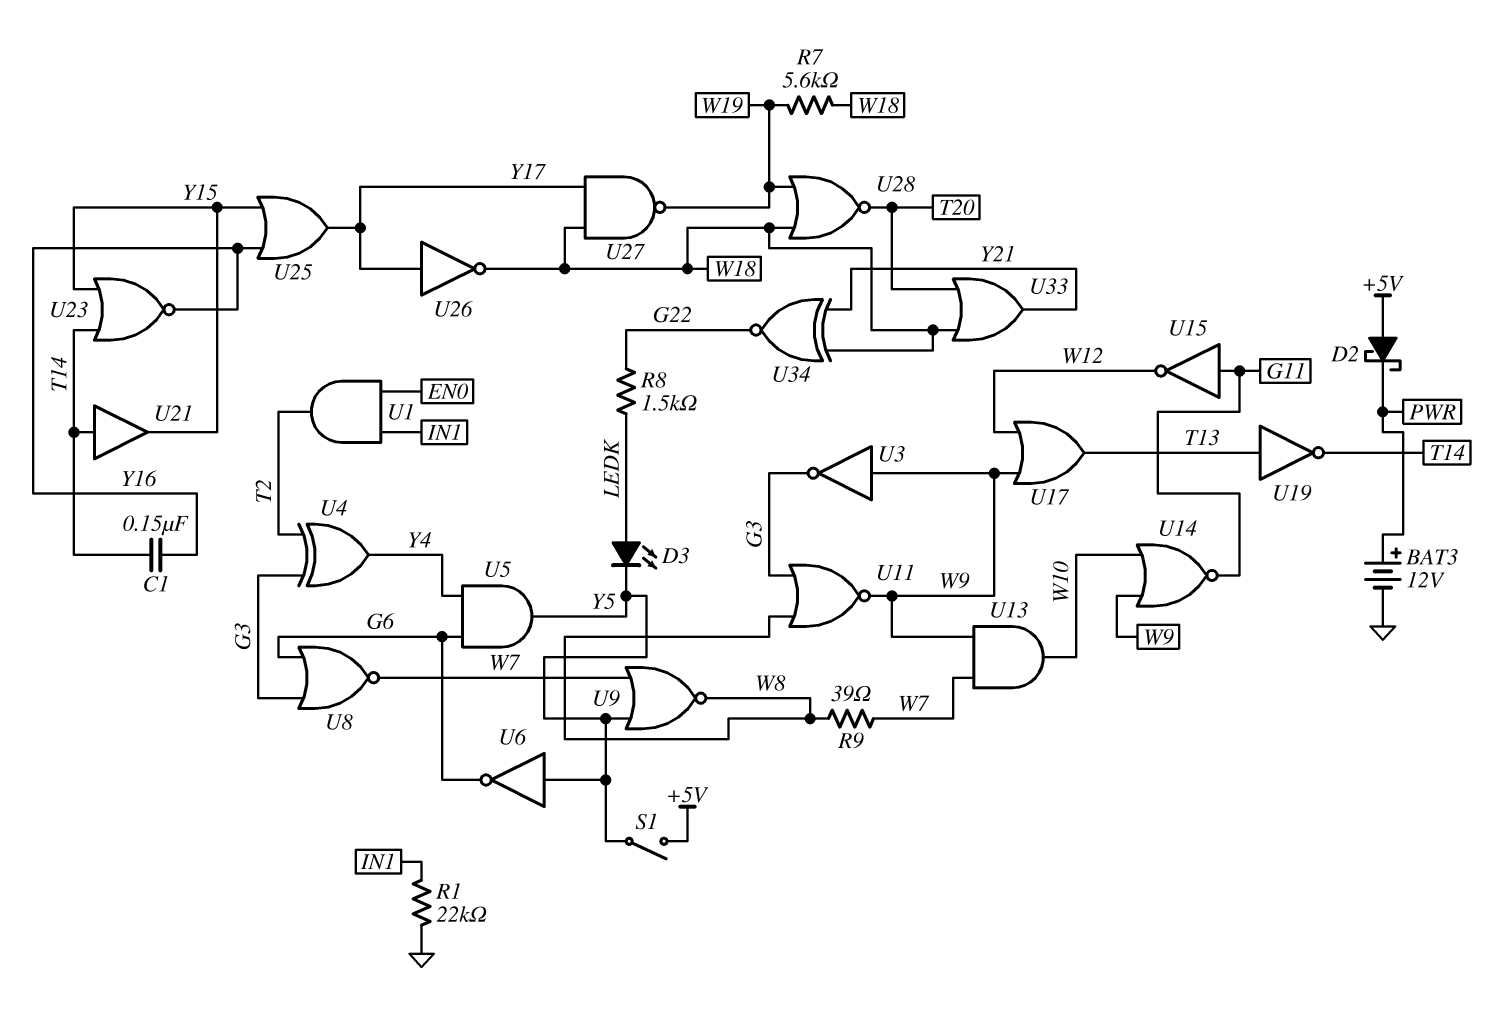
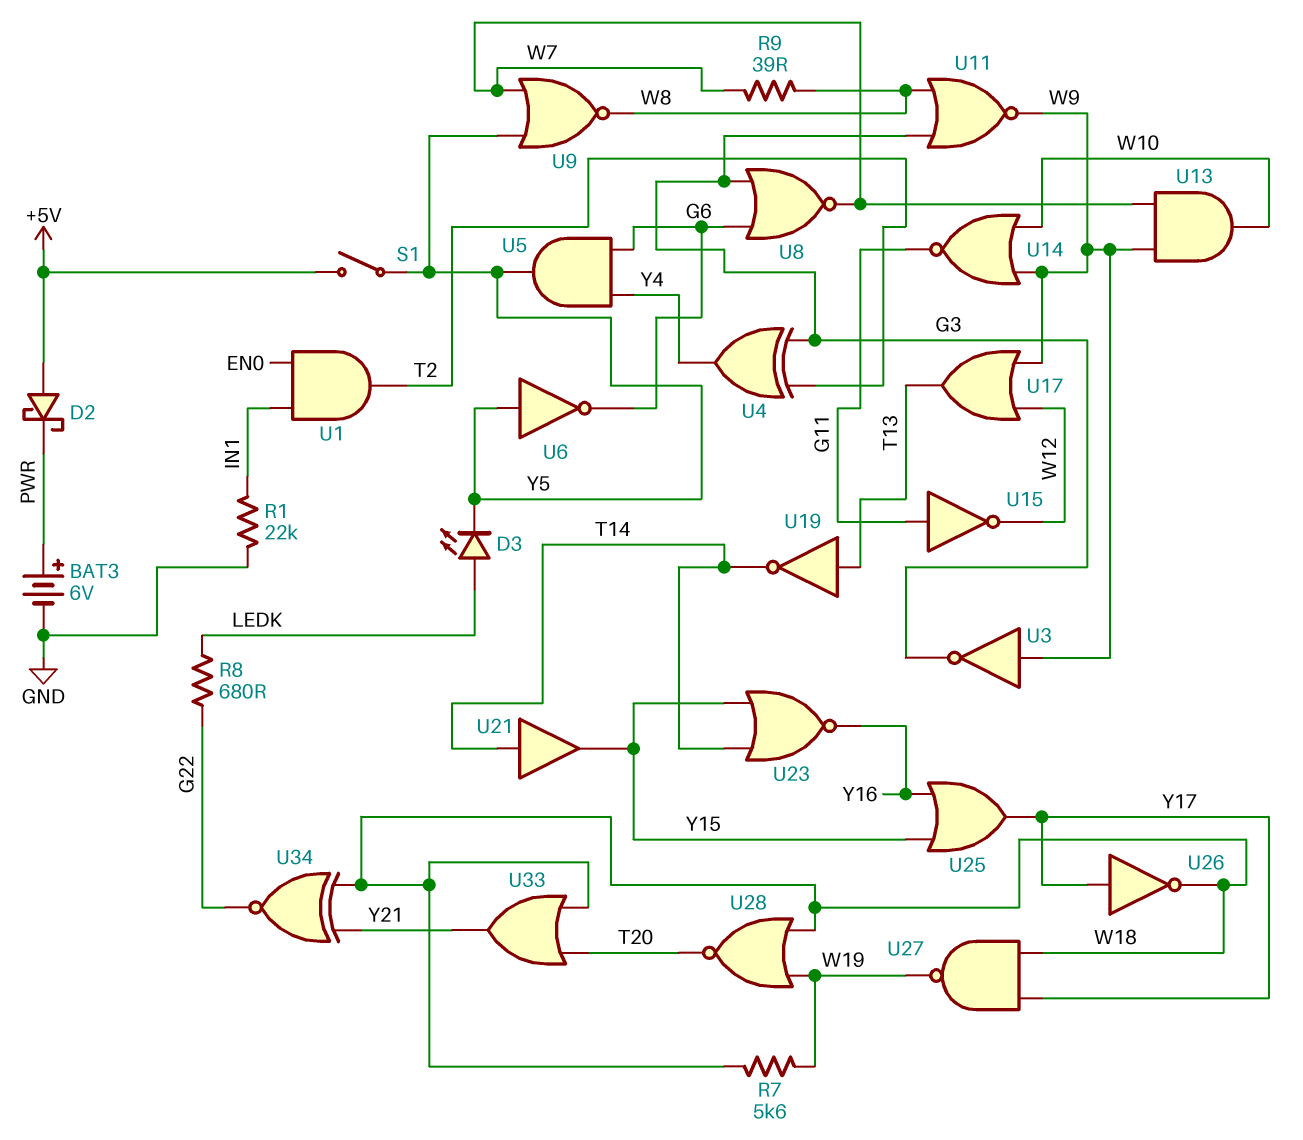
BAT3: 12V (plus PWR, minus GND) -> 6V (plus PWR, minus GND)
C1: 150nF (T14, Y16) -> none
R8: 1.5k (G22, LEDK) -> 680 (G22, LEDK)

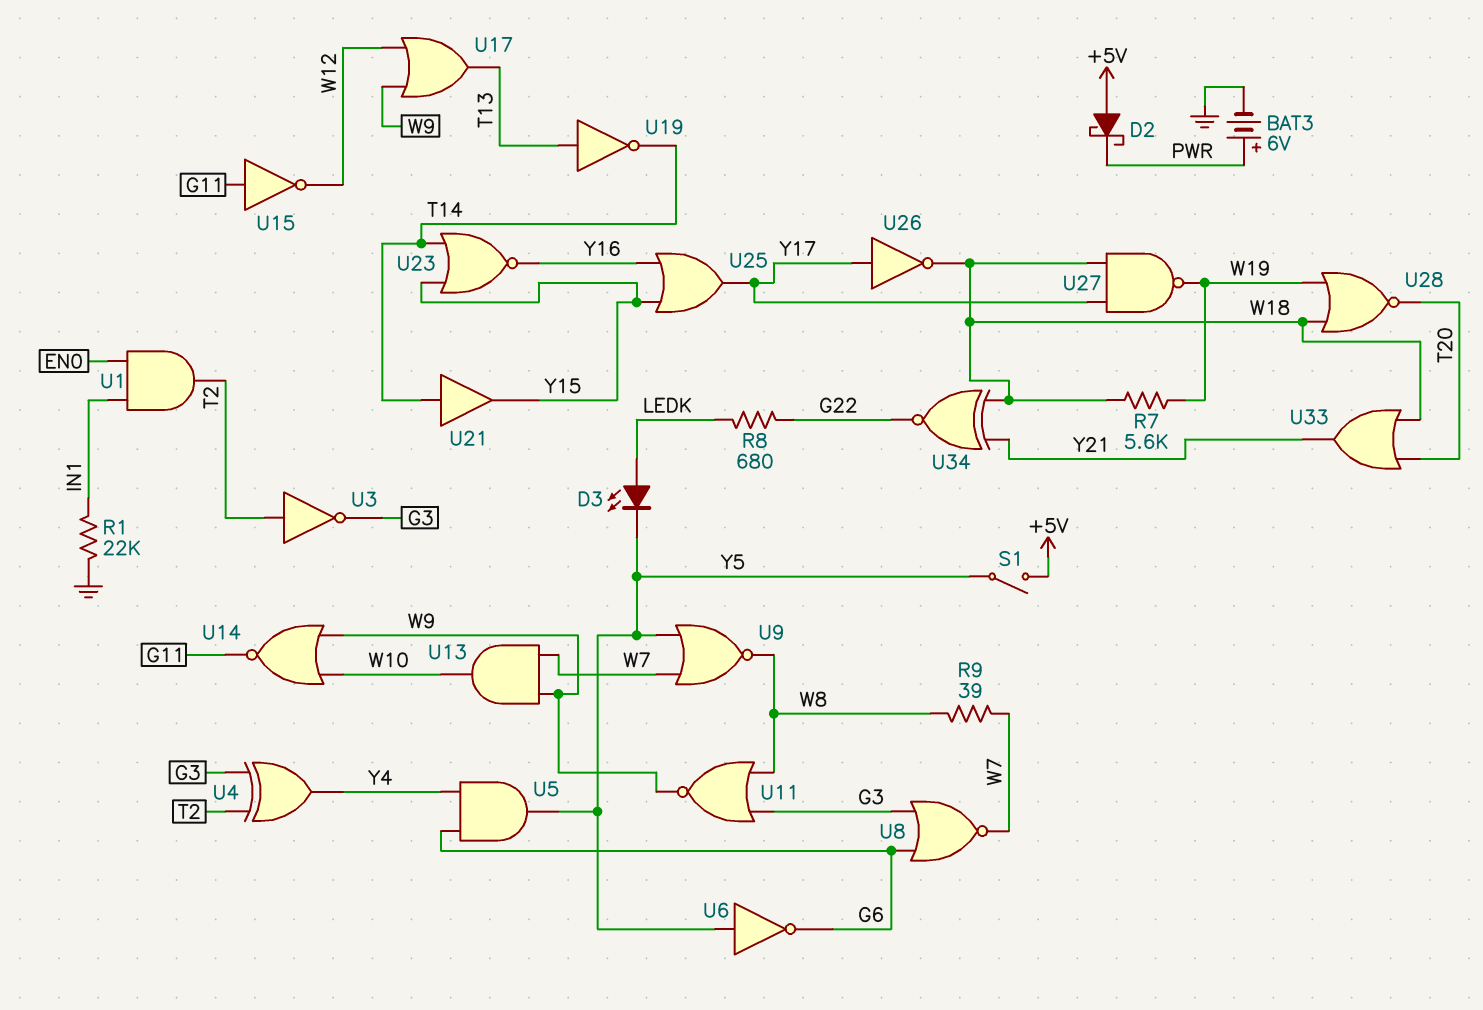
U3: NOT (in W9, out G3) -> NOT (in T2, out G3)

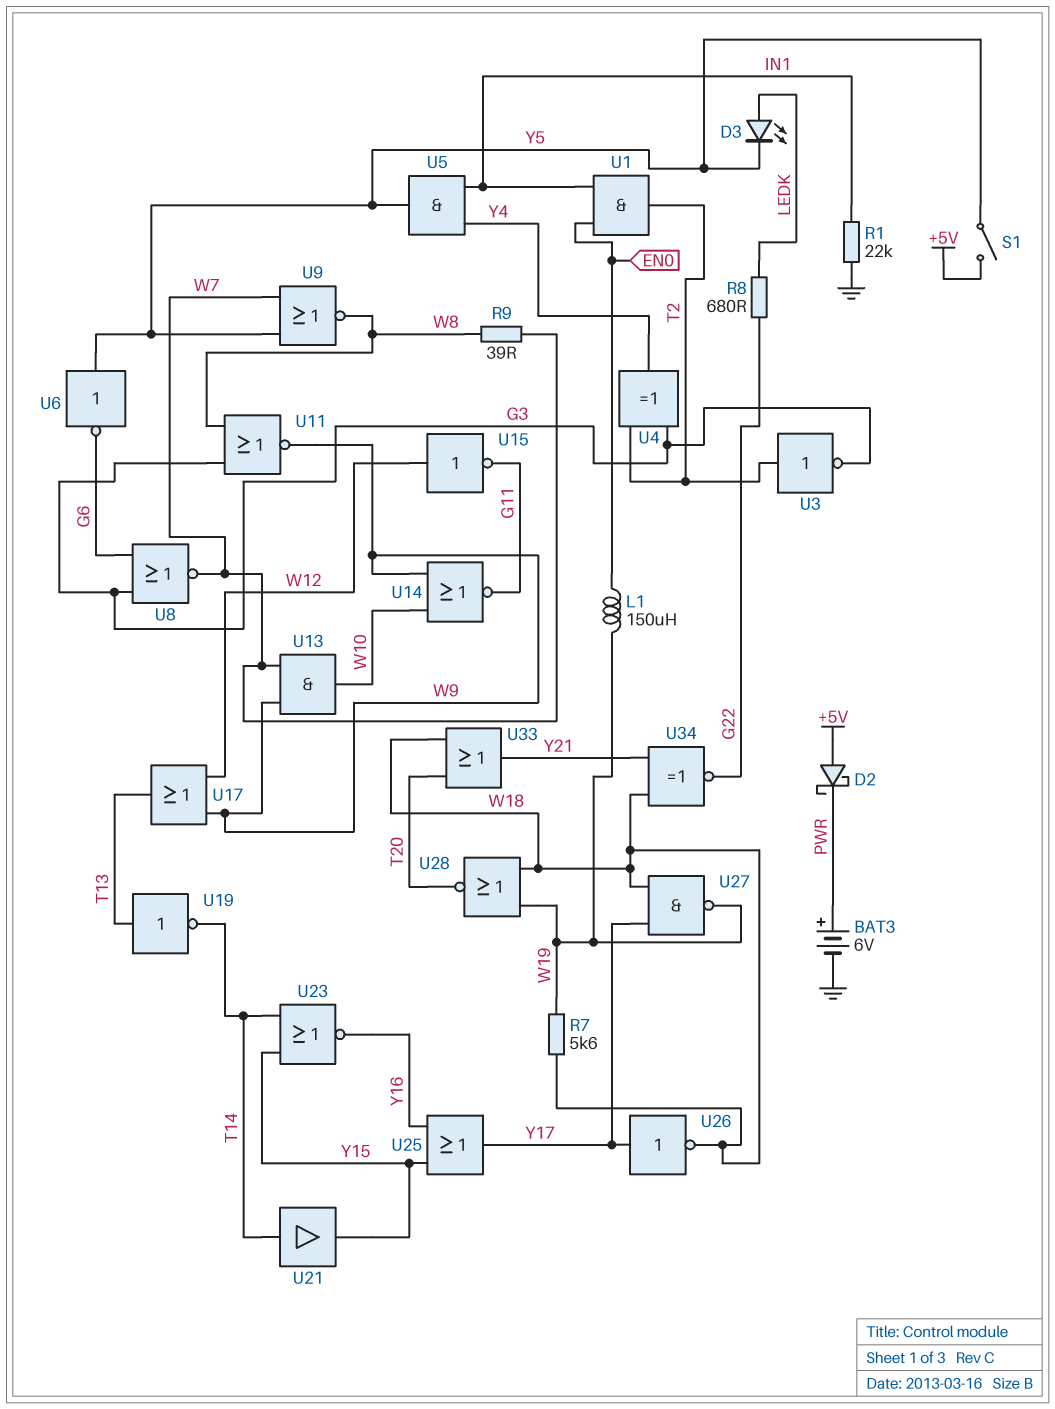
L1: none -> 150uH (EN0, W19)
U5: AND (in G6, in Y4, out Y5) -> AND (in IN1, in Y4, out Y5)
U15: NOT (in G11, out W12) -> NOT (in W12, out G11)

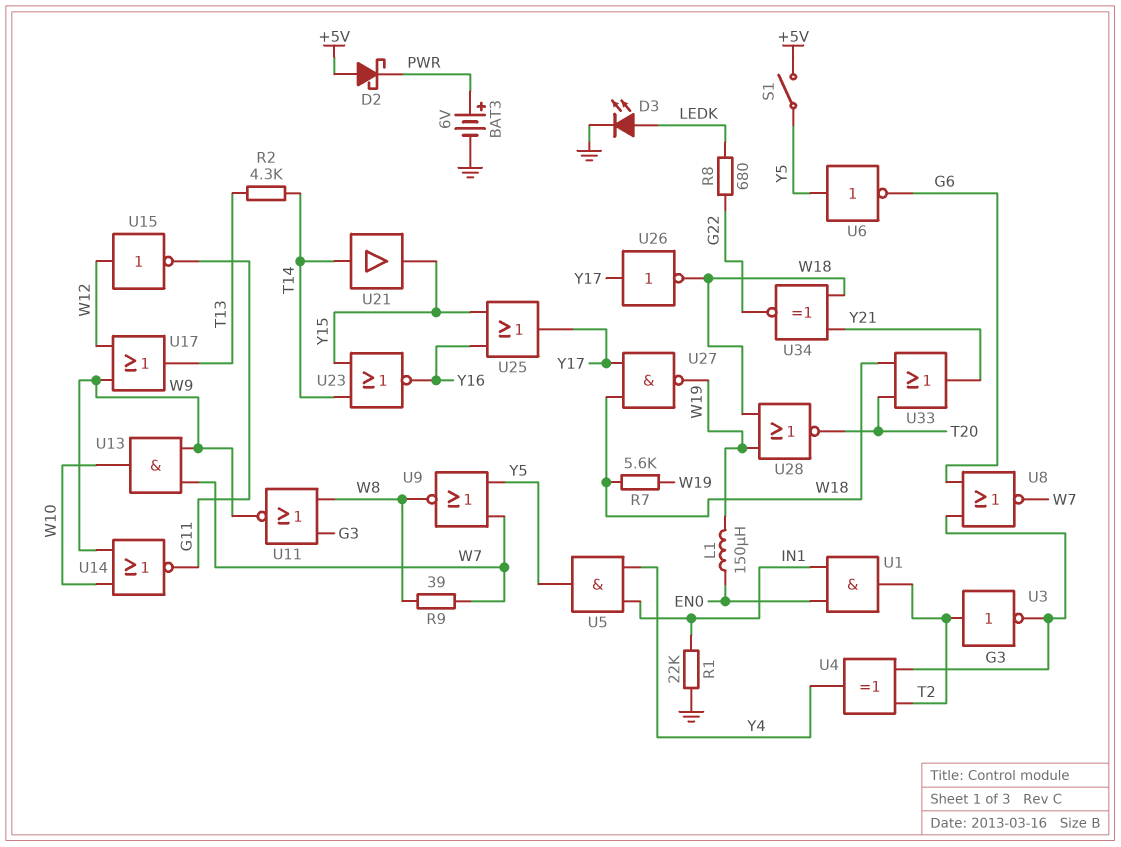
D3: LED (A LEDK, K Y5) -> LED (A LEDK, K GND)
R2: none -> 4.3k (T13, T14)
U19: NOT (in T13, out T14) -> none

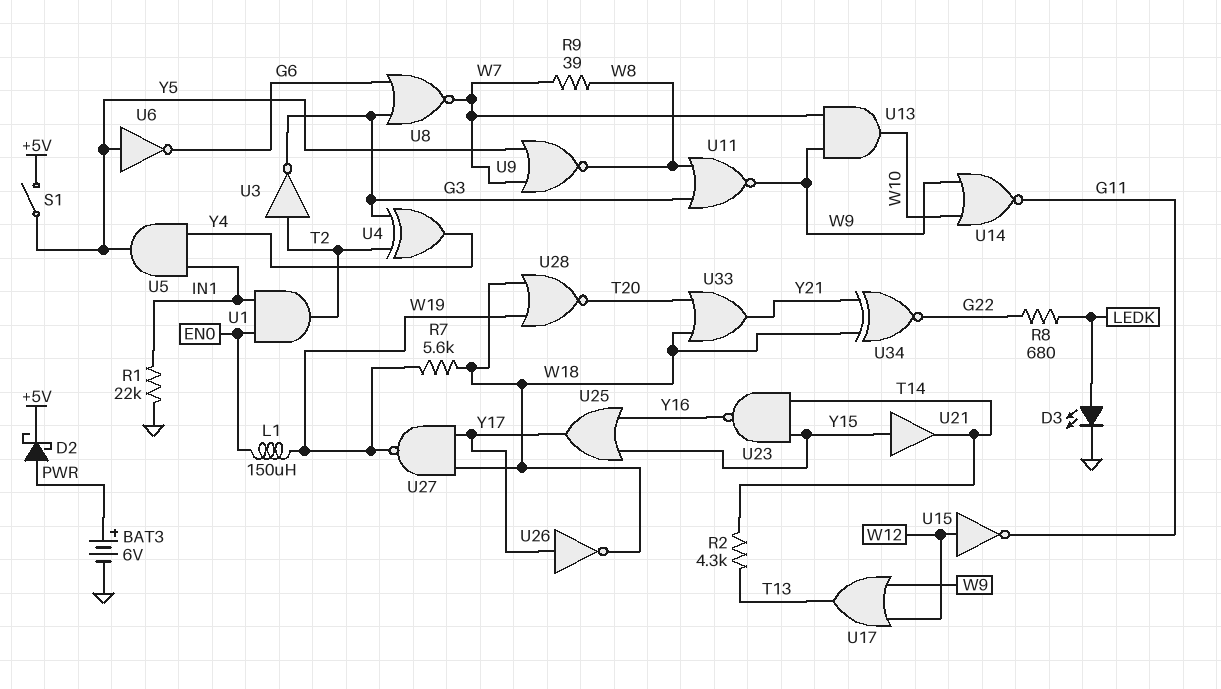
D2: schottky (A +5V, K PWR) -> schottky (A PWR, K +5V)
U21: buffer (in T14, out Y15) -> buffer (in Y15, out T14)
U23: NOR (in T14, in Y15, out Y16) -> NAND (in T14, in Y15, out Y16)

